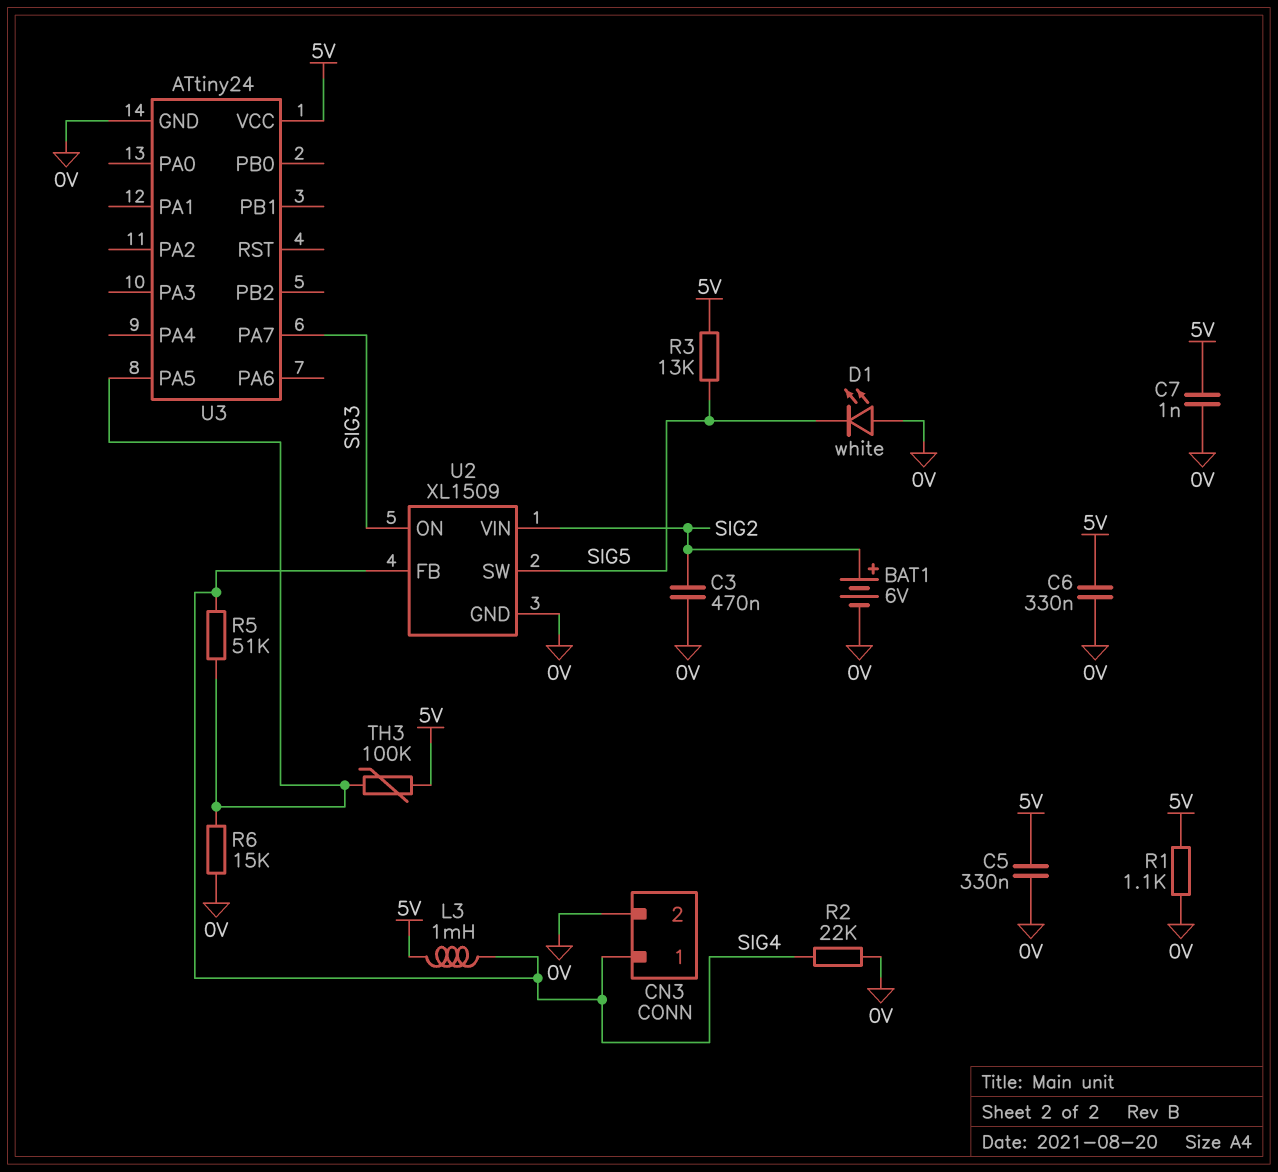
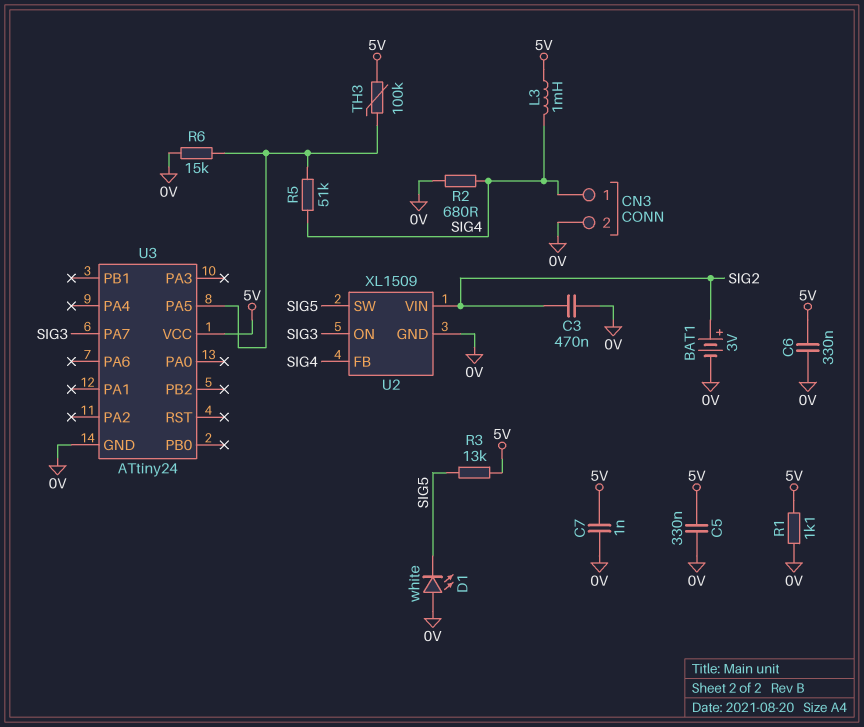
BAT1: 6V (plus SIG2, minus 0V) -> 3V (plus SIG2, minus 0V)
R2: 22k (0V, SIG4) -> 680 (0V, SIG4)

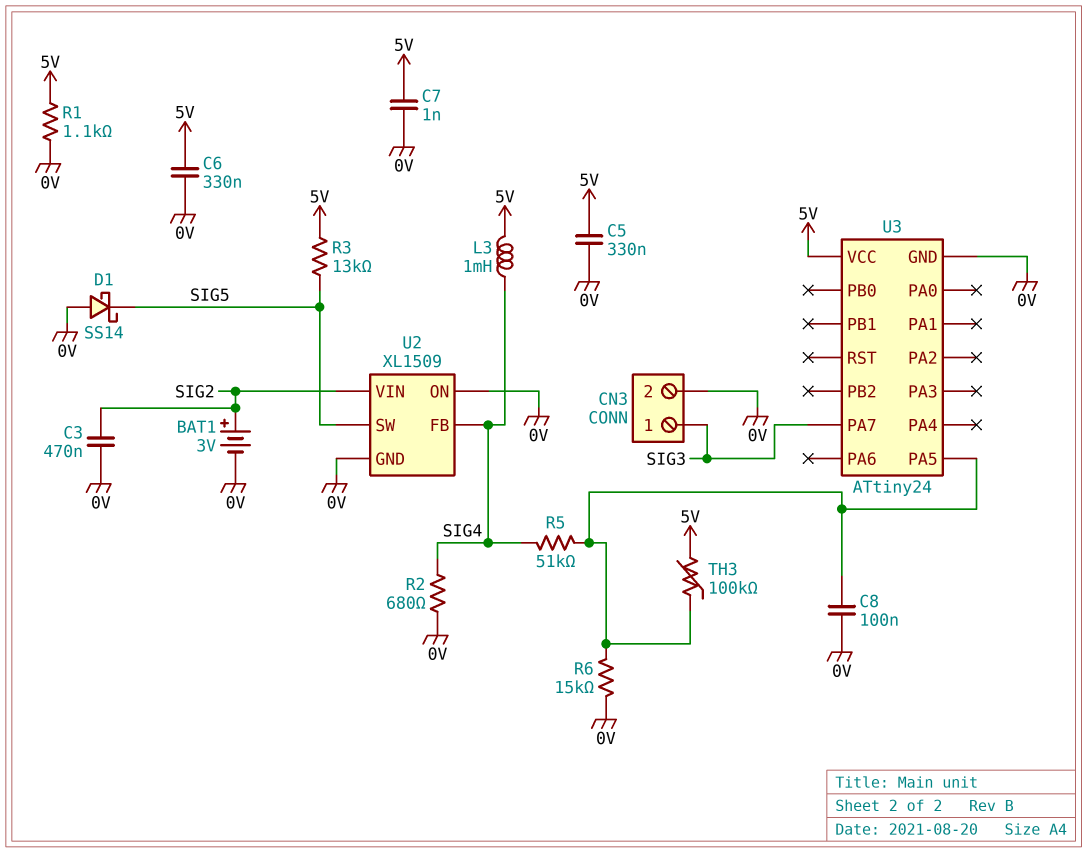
C8: none -> 100nF (0V, U3/PA5)
CN3 pin 1: SIG4 -> SIG3
D1: LED white (A 0V, K SIG5) -> schottky SS14 (A 0V, K SIG5)
U2 pin ON: SIG3 -> 0V

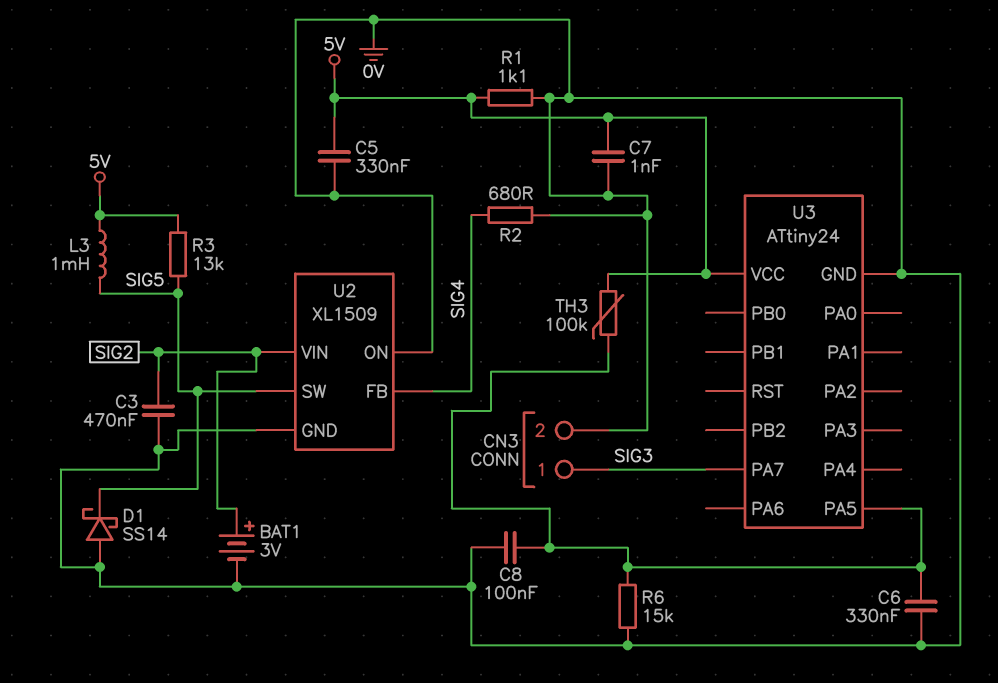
C6: 330nF (0V, 5V) -> 330nF (0V, U3/PA5)
L3: 1mH (5V, SIG4) -> 1mH (5V, SIG5)
R5: 51k (SIG4, U3/PA5) -> none

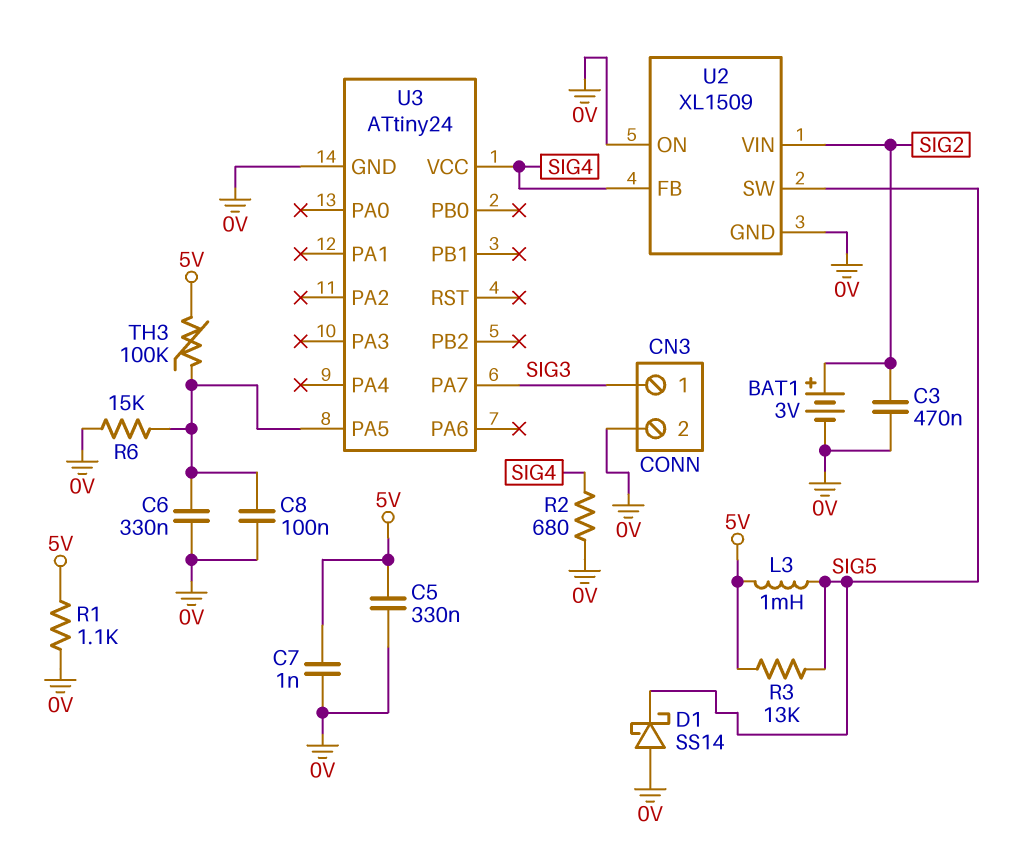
U3 pin VCC: 5V -> SIG4

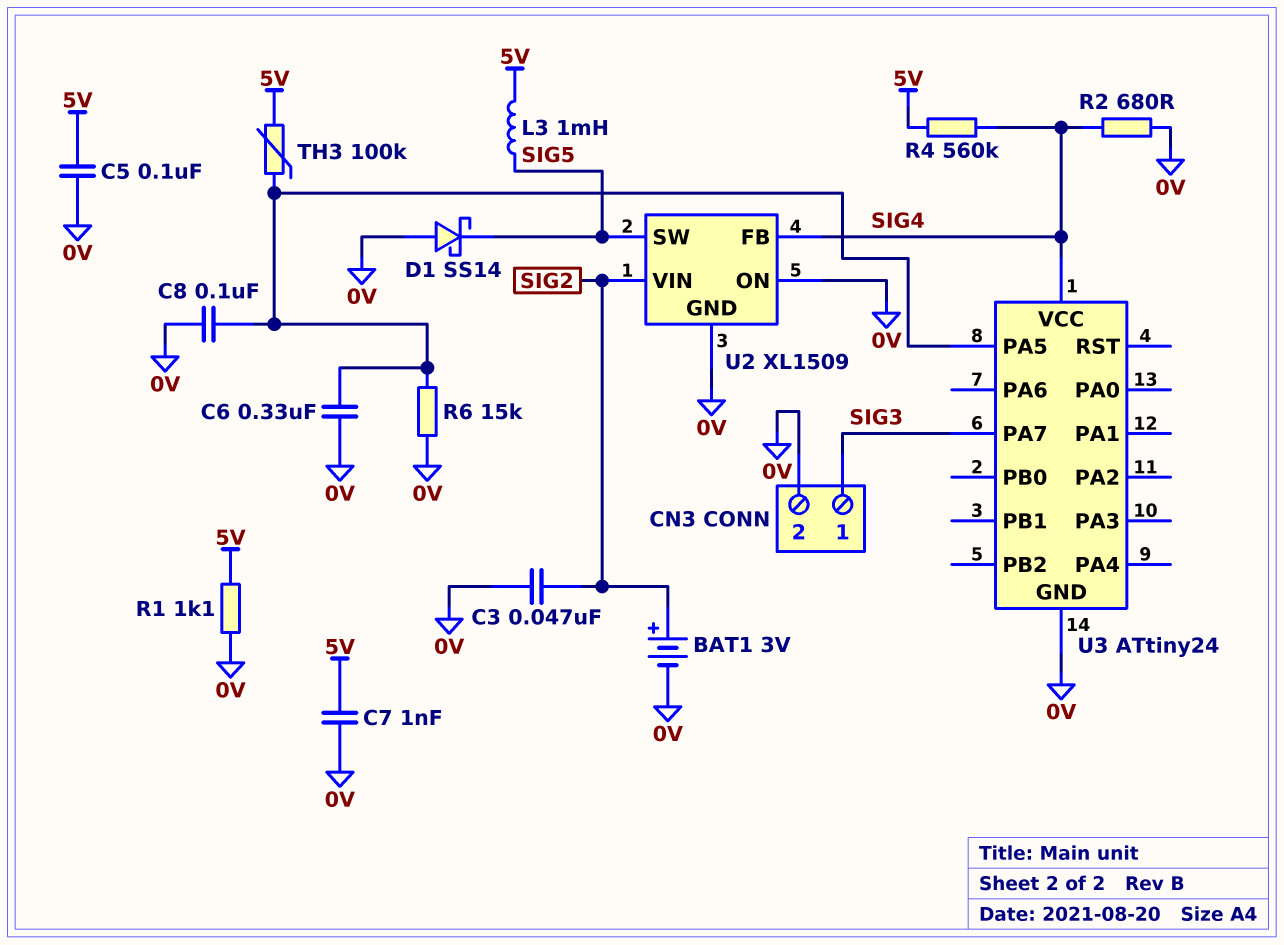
C3: 470nF (0V, SIG2) -> 47nF (0V, SIG2)
C5: 330nF (0V, 5V) -> 100nF (0V, 5V)
R3: 13k (5V, SIG5) -> none
R4: none -> 560k (5V, SIG4)

